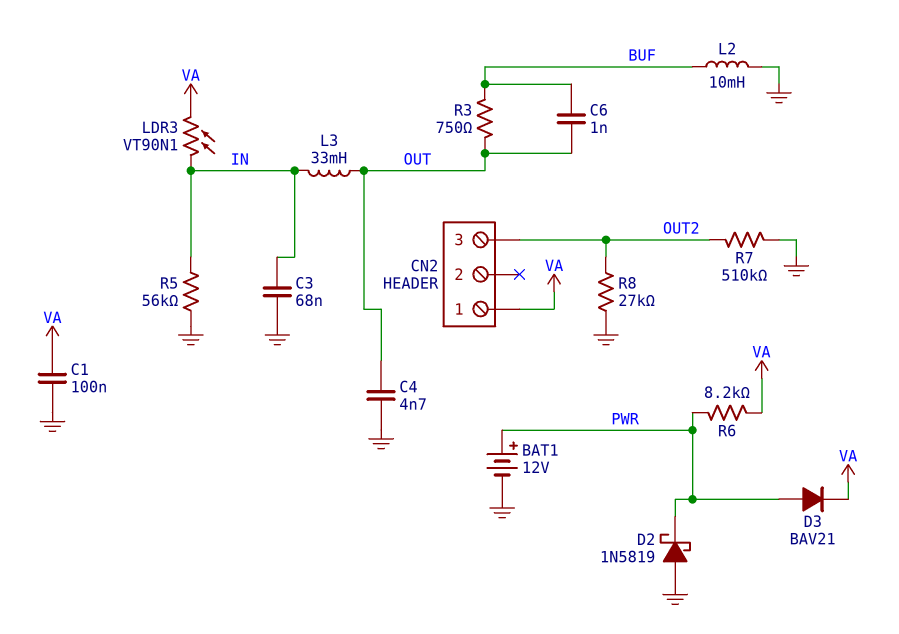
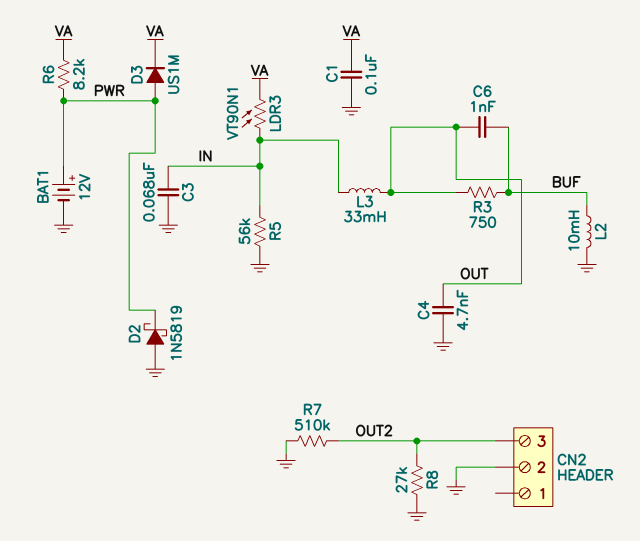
CN2 pin 1: VA -> none
CN2 pin 2: none -> GND
D3: diode BAV21 (A PWR, K VA) -> diode US1M (A PWR, K VA)

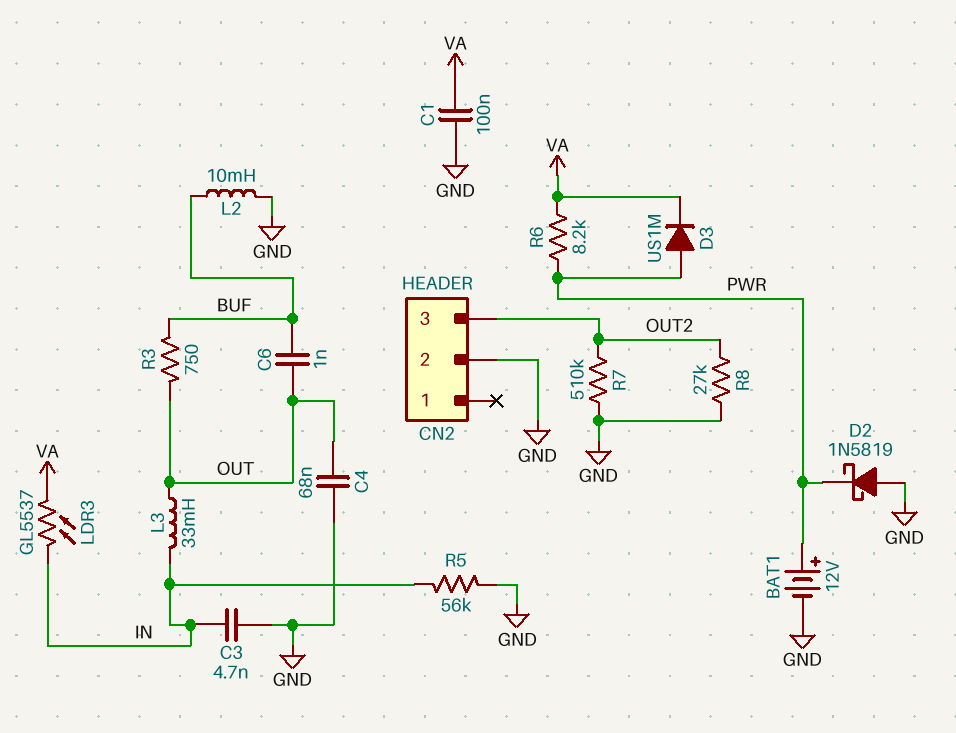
C3: 68nF (GND, IN) -> 4.7nF (GND, IN)
C4: 4.7nF (GND, OUT) -> 68nF (GND, OUT)
LDR3: VT90N1 (IN, VA) -> GL5537 (IN, VA)

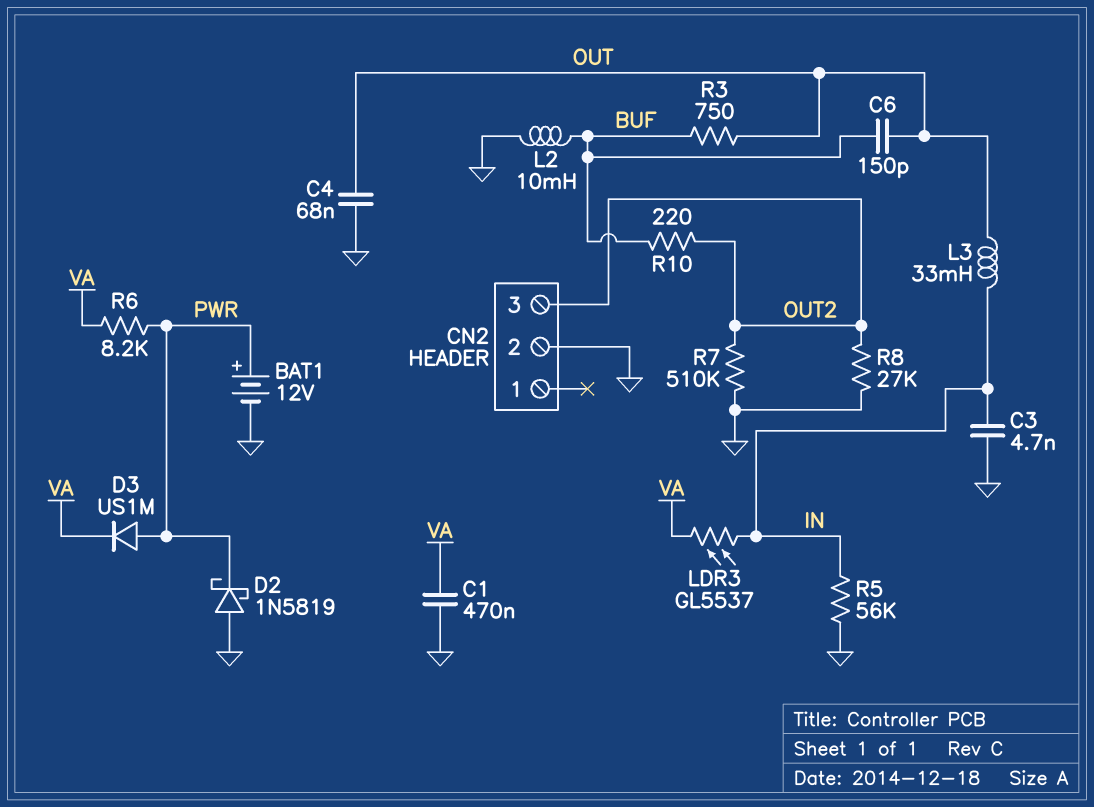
C1: 100nF (GND, VA) -> 470nF (GND, VA)
C6: 1nF (BUF, OUT) -> 150pF (BUF, OUT)
R10: none -> 220 (BUF, OUT2)

